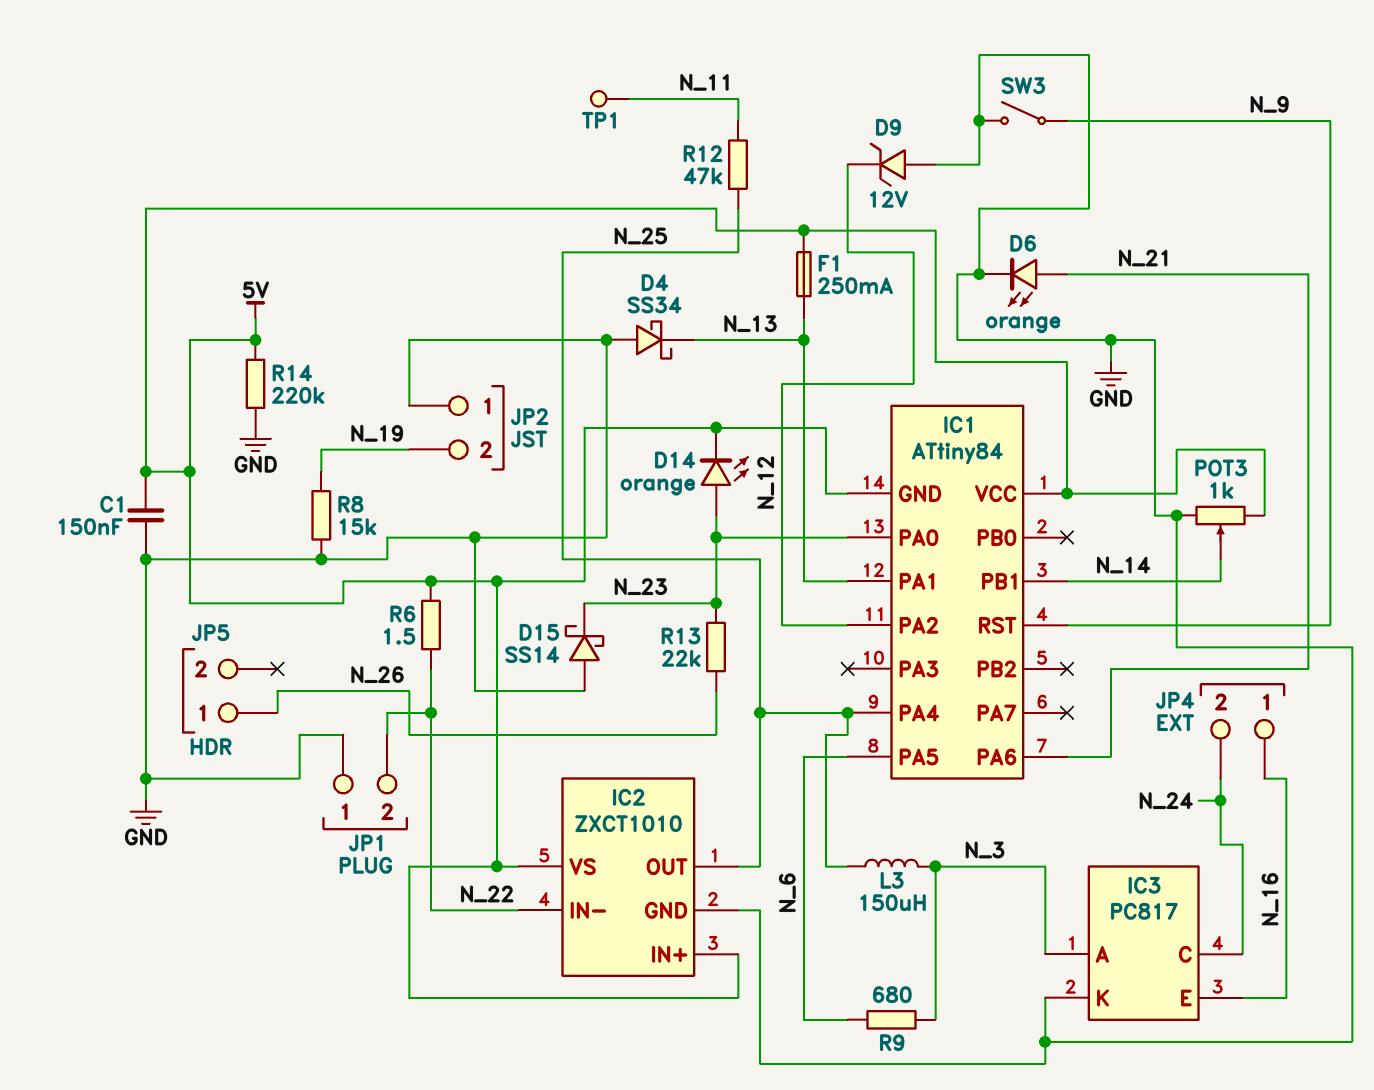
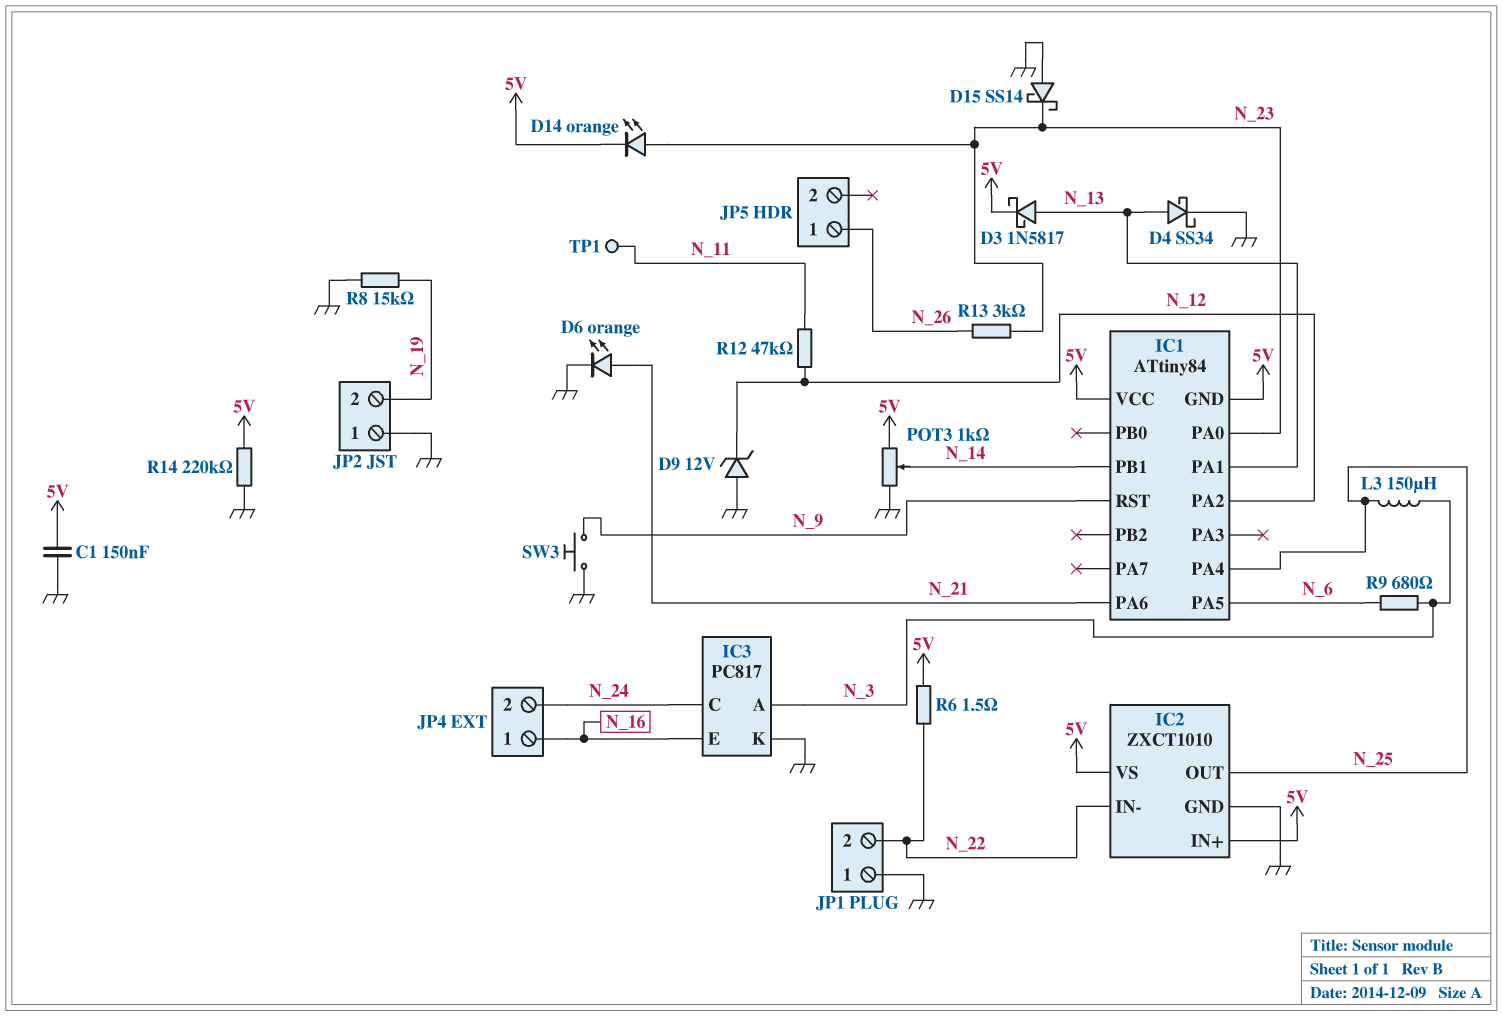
D3: none -> schottky 1N5817 (A N_13, K 5V)
D4: schottky SS34 (A GND, K N_13) -> schottky SS34 (A N_13, K GND)
F1: 250mA (5V, N_13) -> none
R12: 47k (N_11, N_25) -> 47k (N_11, N_12)
R13: 22k (N_23, N_26) -> 3k (N_23, N_26)
SW3: switch (GND, N_9) -> button (GND, N_9)

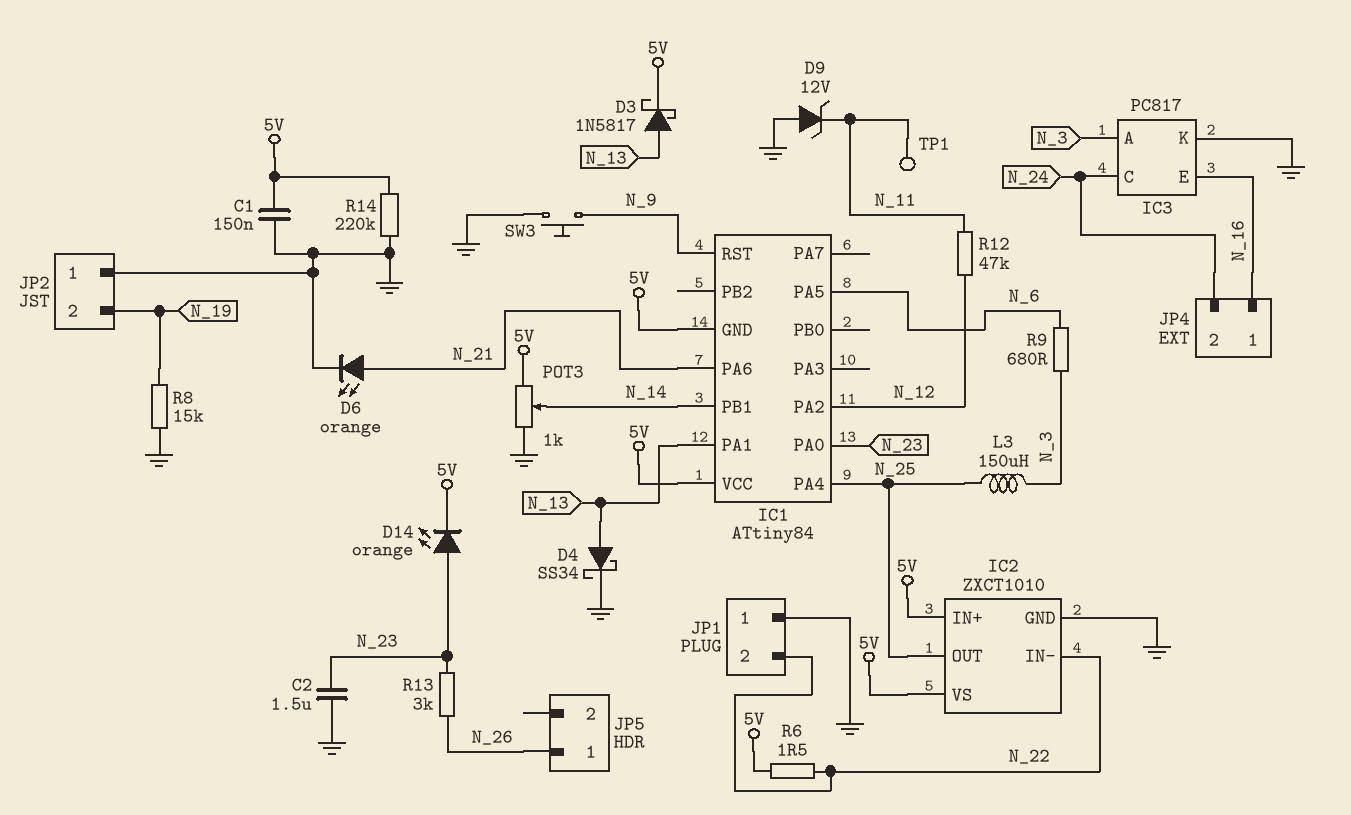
C2: none -> 1.5uF (GND, N_23)
D9: zener 12V (A GND, K N_12) -> zener 12V (A GND, K N_11)
D15: schottky SS14 (A GND, K N_23) -> none

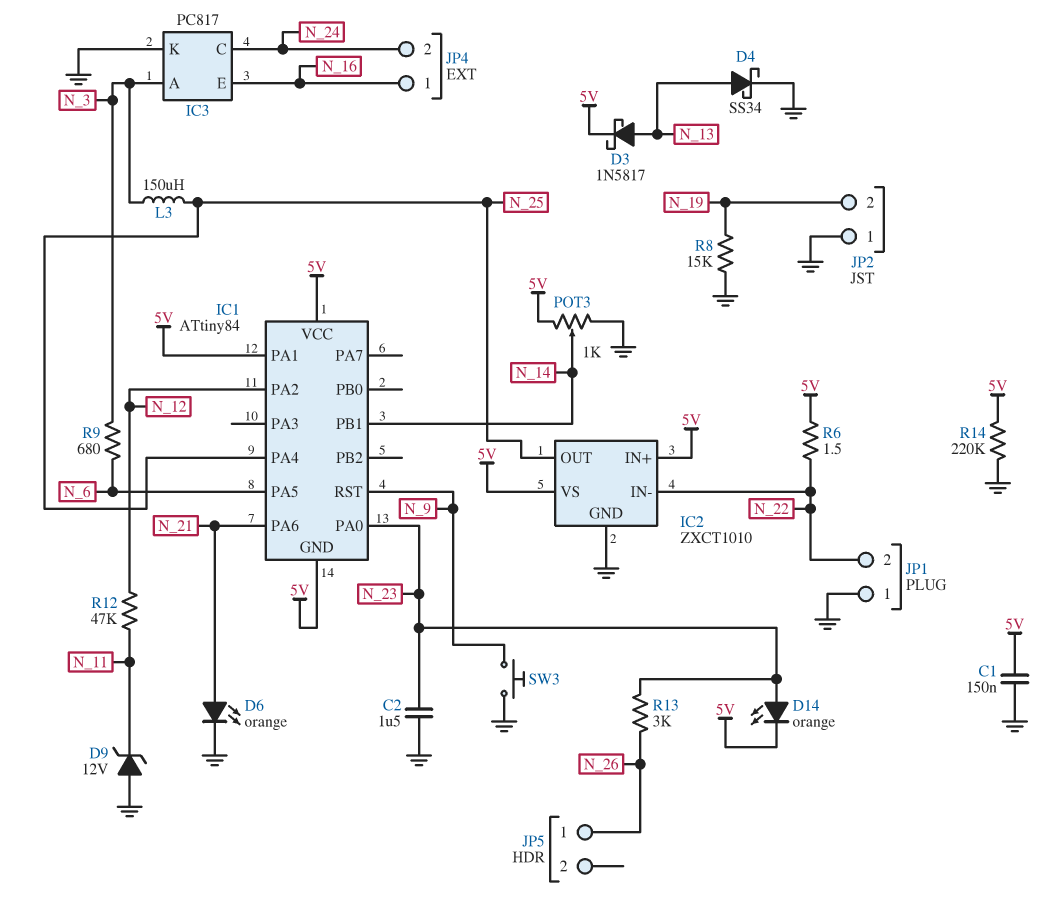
IC1 pin PA1: N_13 -> 5V
TP1: test point (N_11) -> none

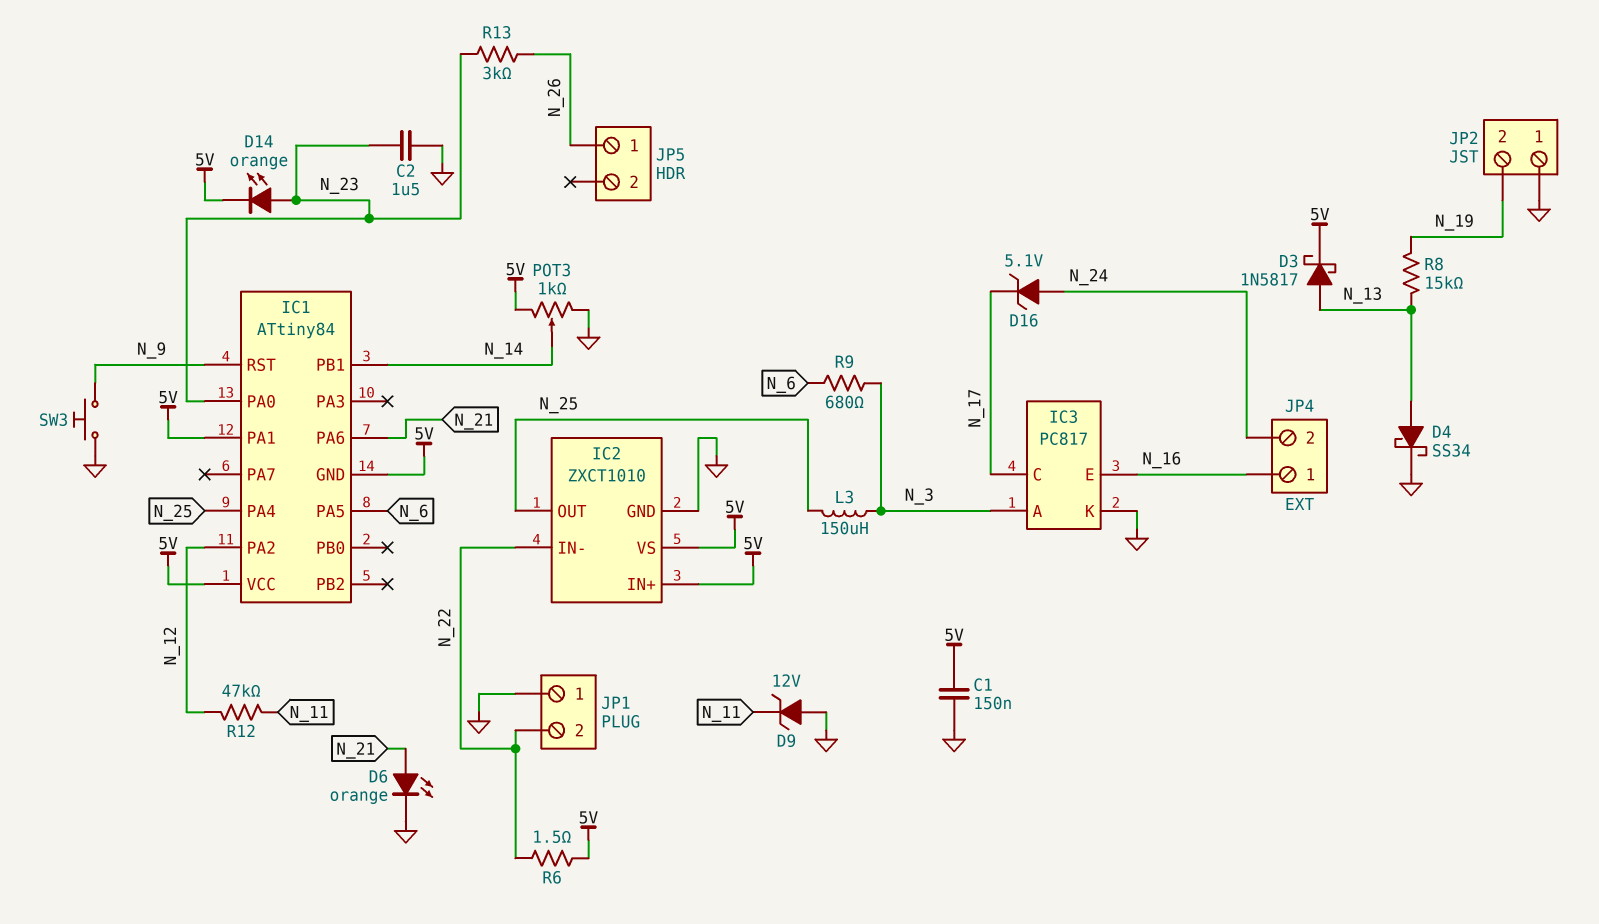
D16: none -> zener 5.1V (A N_24, K N_17)
IC3 pin C: N_24 -> N_17
R8: 15k (GND, N_19) -> 15k (N_13, N_19)
R14: 220k (5V, GND) -> none

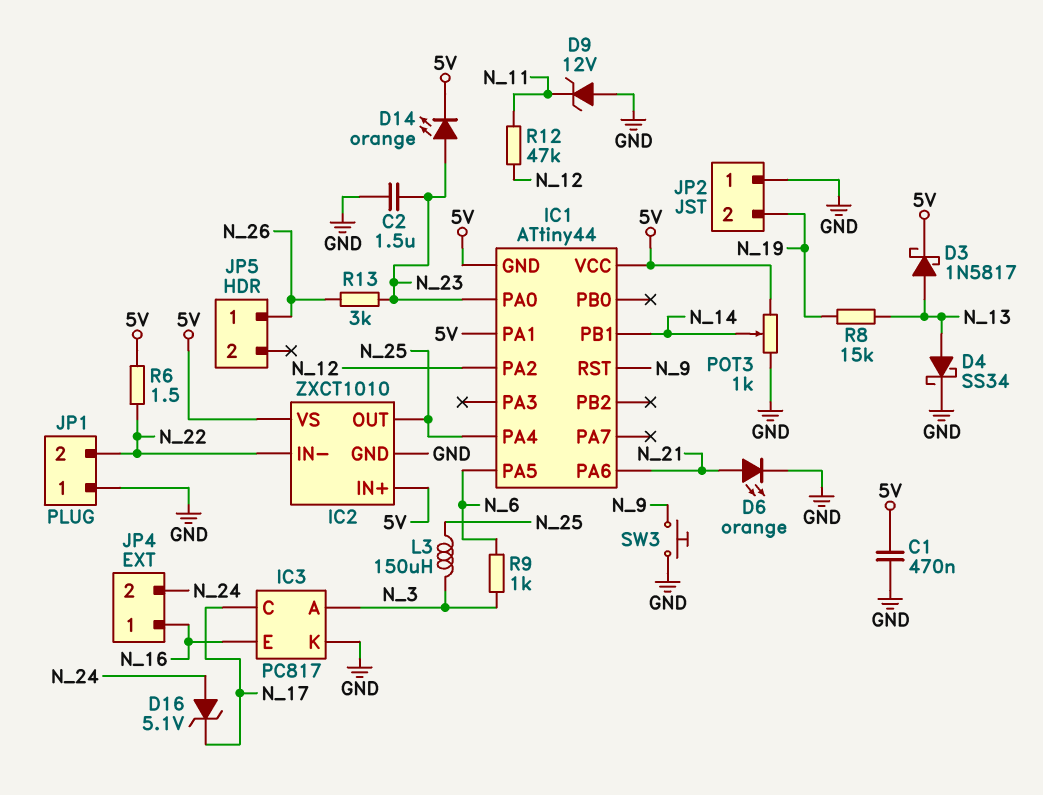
C1: 150nF (5V, GND) -> 470nF (5V, GND)
IC1: ATtiny84 -> ATtiny44
R9: 680 (N_3, N_6) -> 1k (N_3, N_6)

